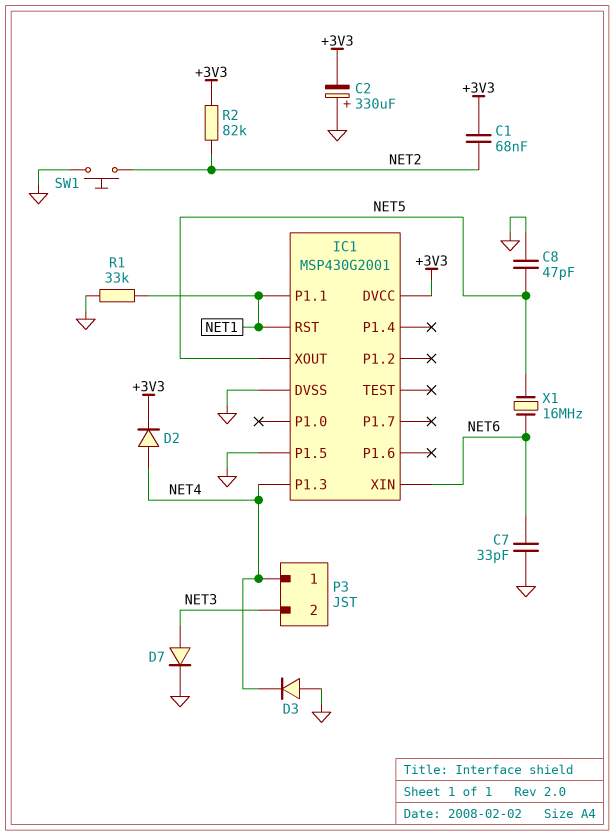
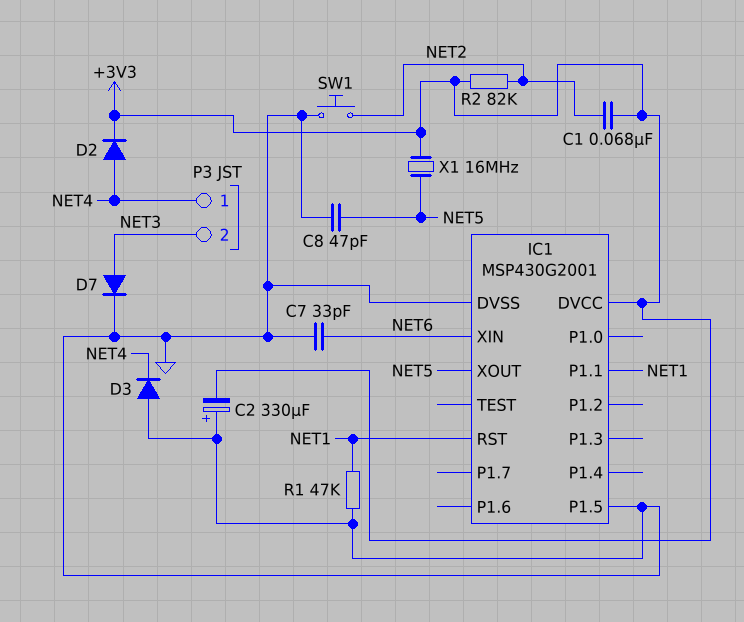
IC1 pin P1.3: NET4 -> none
R1: 33k (GND, NET1) -> 47k (GND, NET1)
X1: 16MHz (NET5, NET6) -> 16MHz (+3V3, NET5)

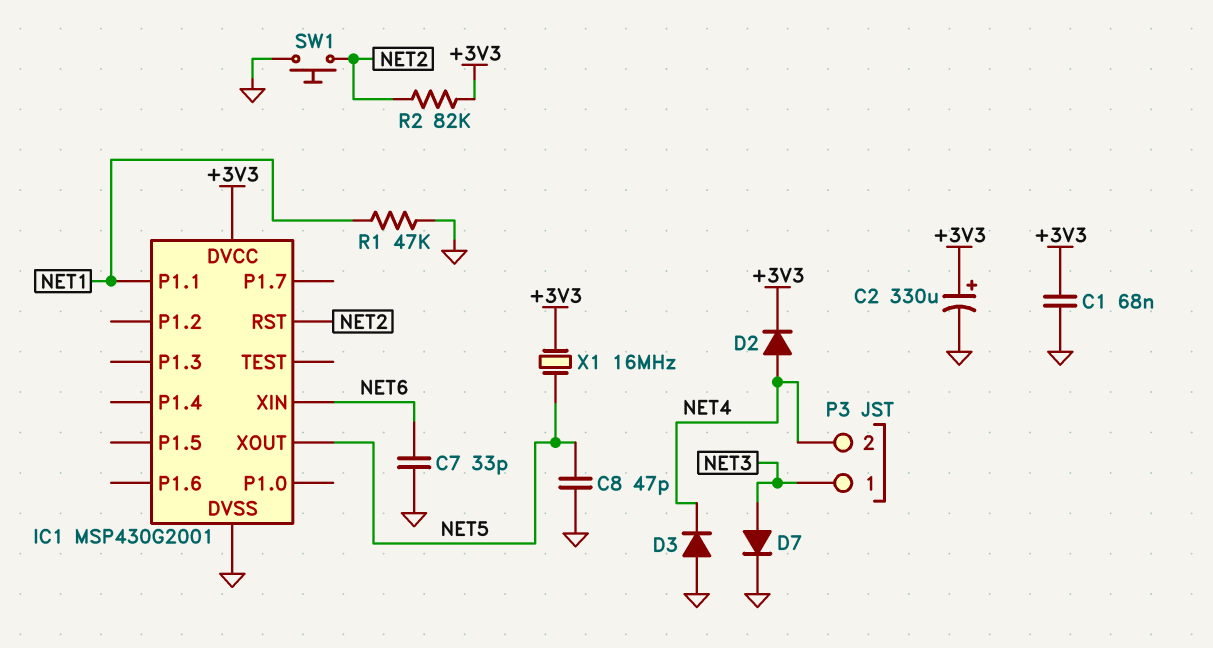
C1: 68nF (+3V3, NET2) -> 68nF (+3V3, GND)
C2: 330uF (plus GND, minus +3V3) -> 330uF (plus +3V3, minus GND)
IC1 pin P1.5: GND -> none
IC1 pin RST: NET1 -> NET2
P3 pin 1: NET4 -> NET3
P3 pin 2: NET3 -> NET4

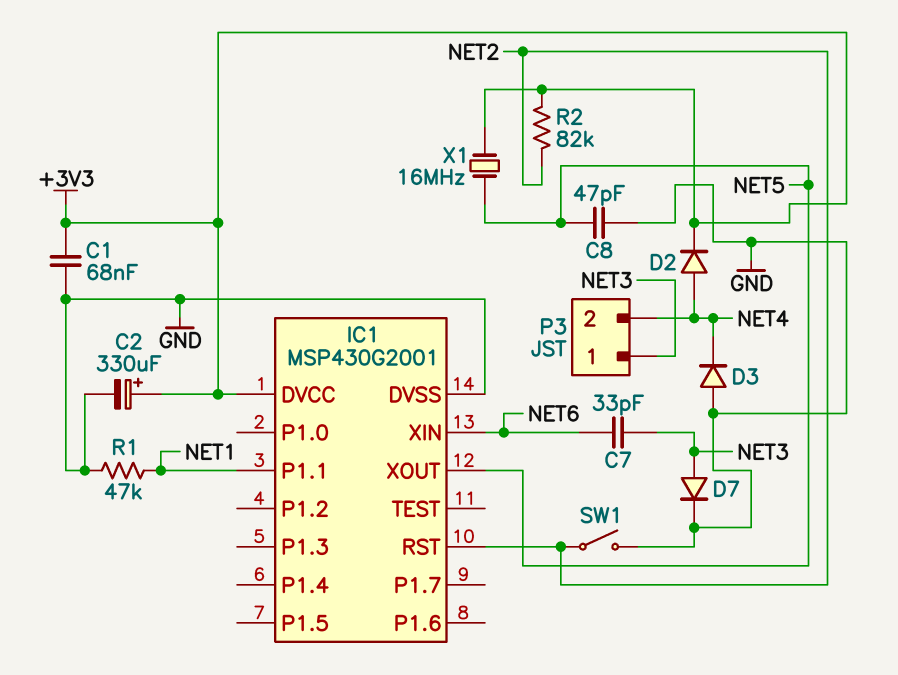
C7: 33pF (GND, NET6) -> 33pF (NET3, NET6)
SW1: button (GND, NET2) -> switch (GND, NET2)

